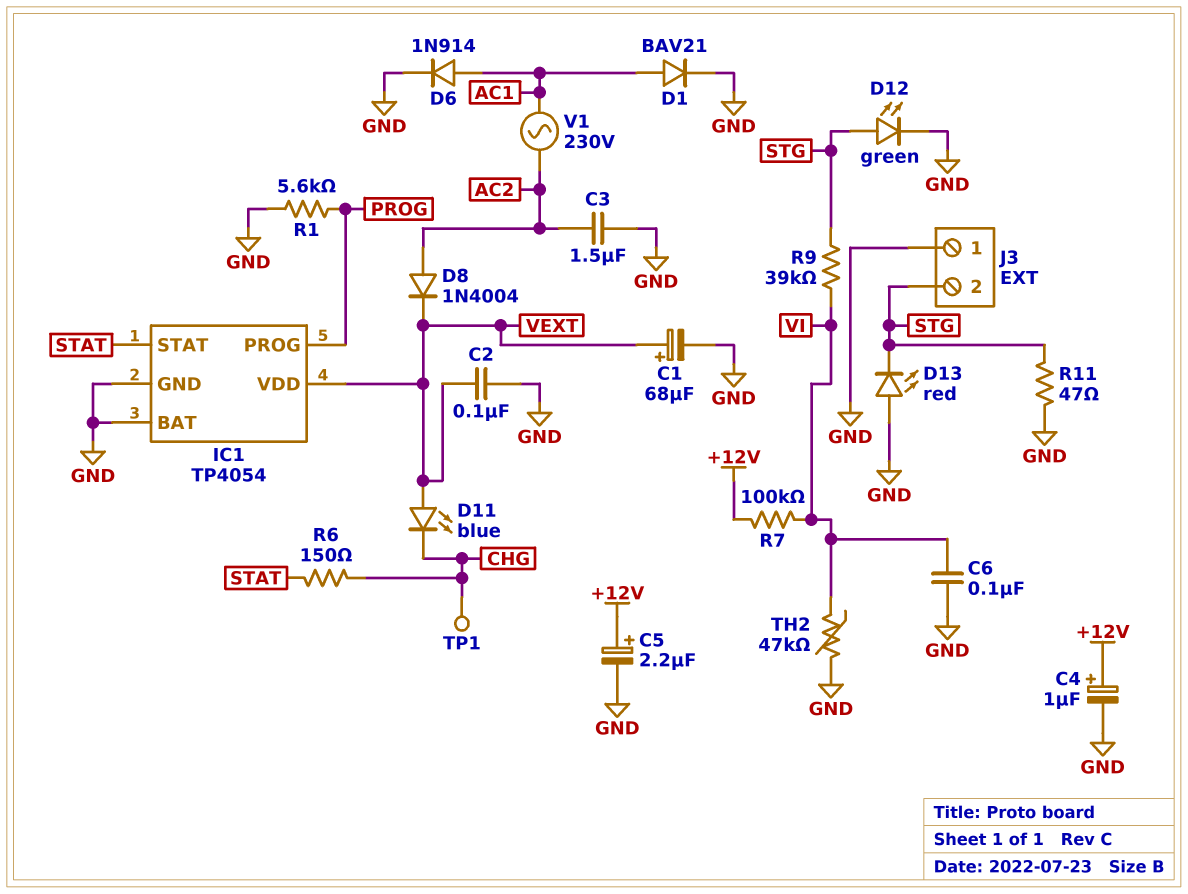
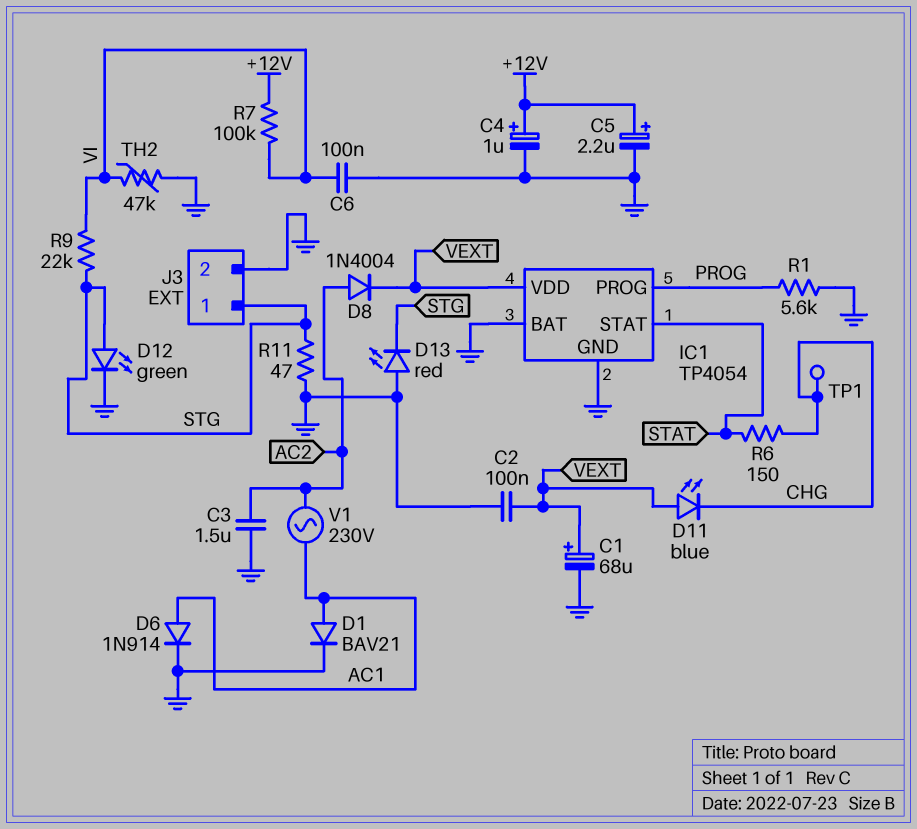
J3 pin 1: GND -> STG
J3 pin 2: STG -> GND
R9: 39k (STG, VI) -> 22k (STG, VI)

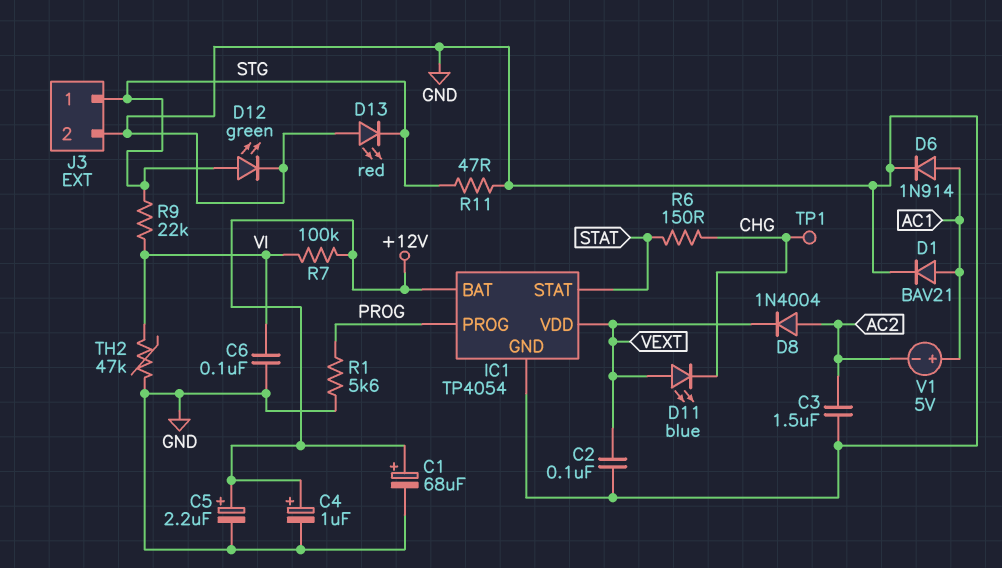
C1: 68uF (plus VEXT, minus GND) -> 68uF (plus +12V, minus GND)
IC1 pin BAT: GND -> +12V
V1: AC 230V (AC1, AC2) -> 5V (plus AC1, minus AC2)

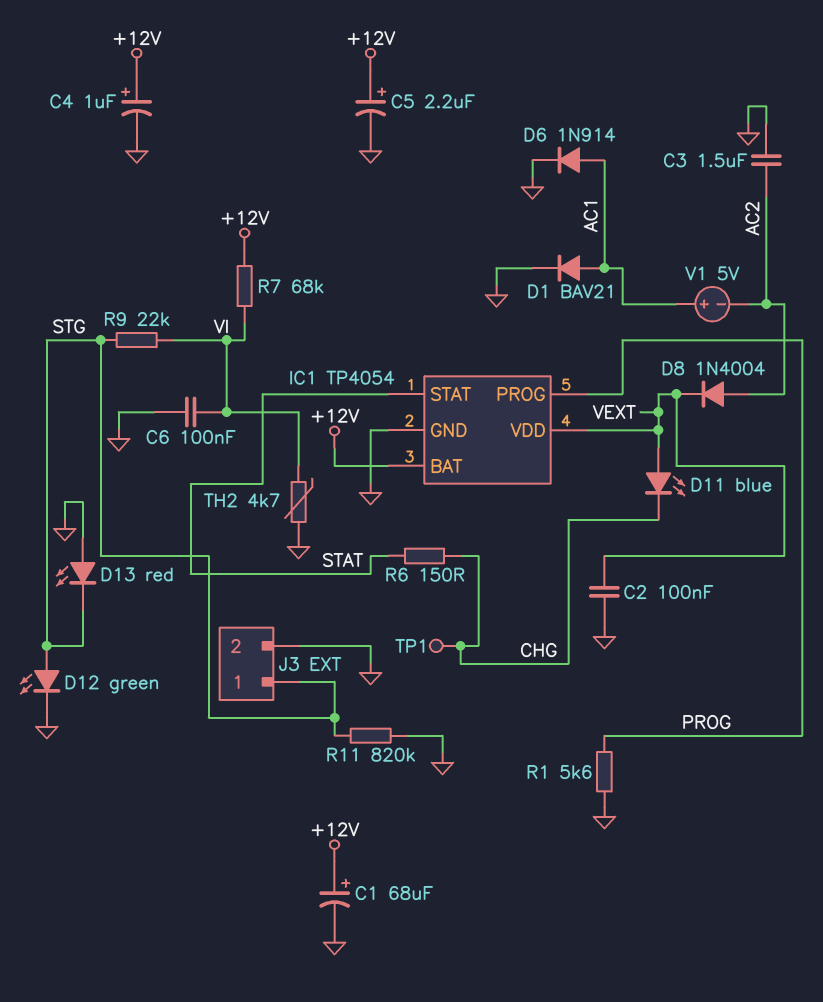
R7: 100k (+12V, VI) -> 68k (+12V, VI)
R11: 47 (GND, STG) -> 820k (GND, STG)
TH2: 47k (GND, VI) -> 4.7k (GND, VI)

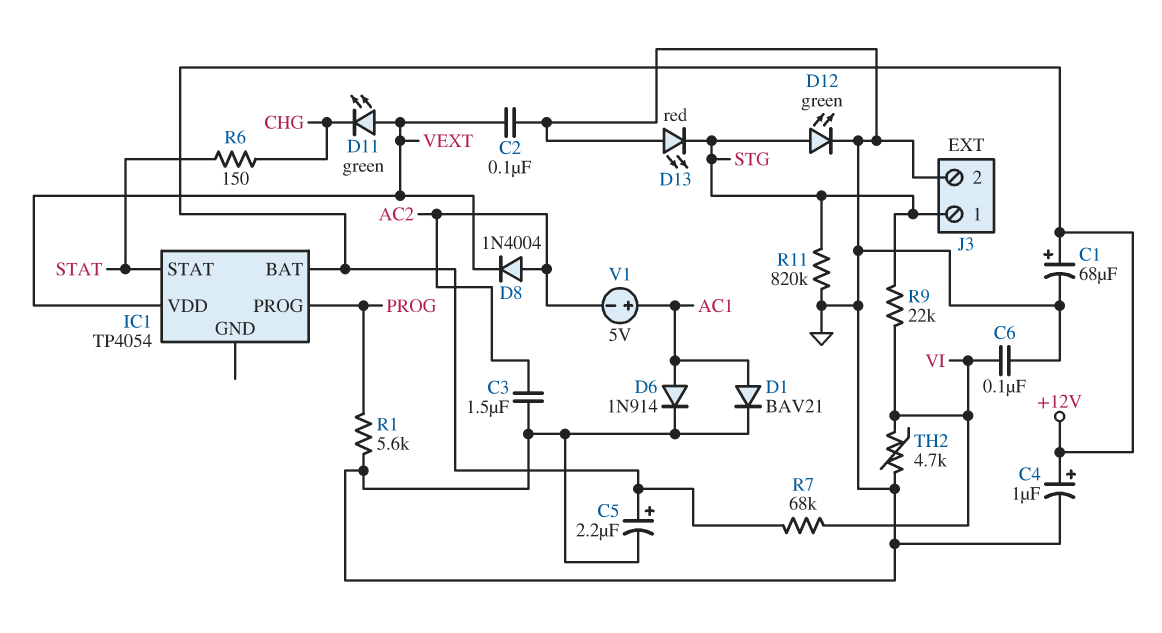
D11: LED blue (A VEXT, K CHG) -> LED green (A VEXT, K CHG)
IC1 pin GND: GND -> none
TP1: test point (CHG) -> none

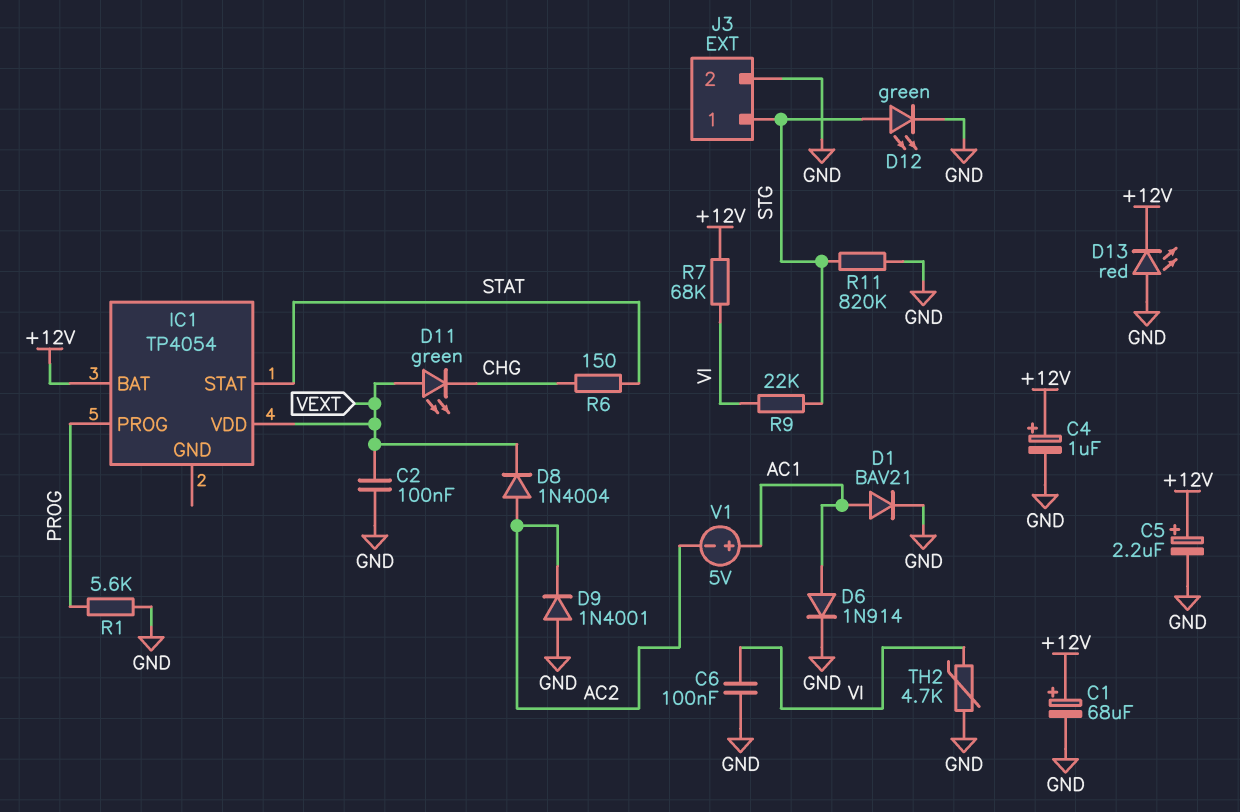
C3: 1.5uF (AC2, GND) -> none
D9: none -> diode 1N4001 (A GND, K AC2)
D13: LED red (A GND, K STG) -> LED red (A GND, K +12V)

